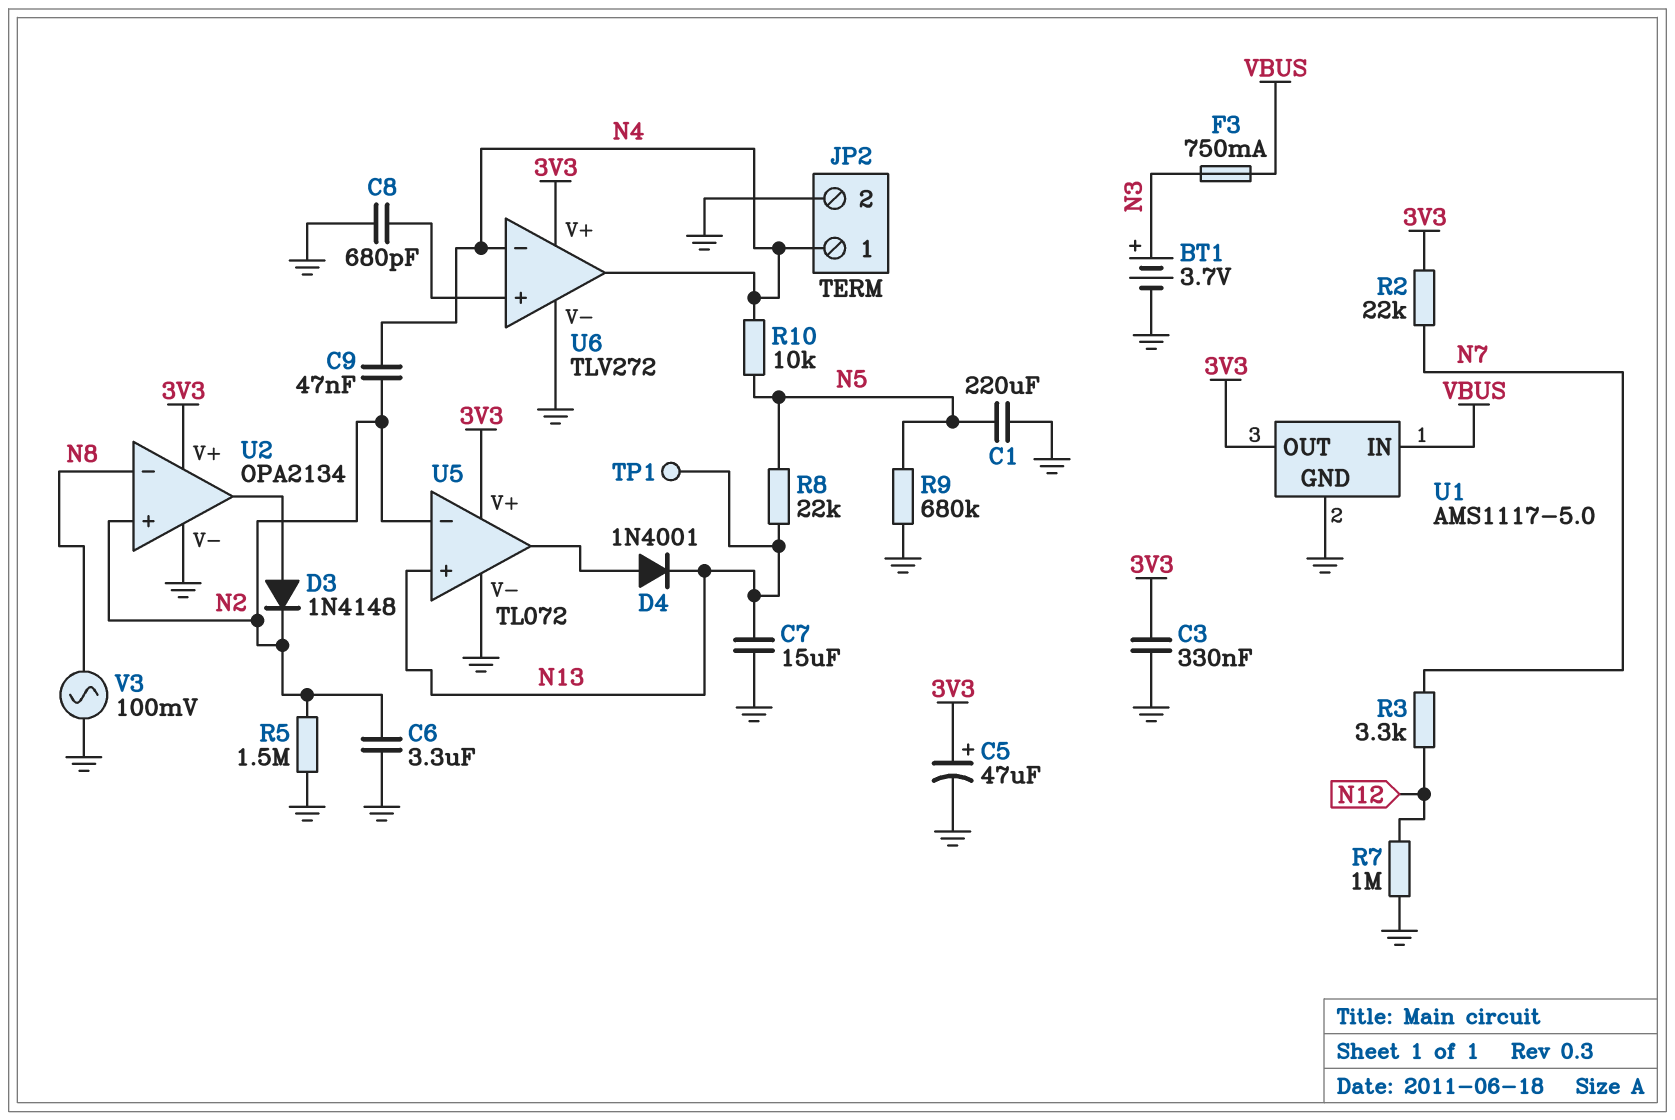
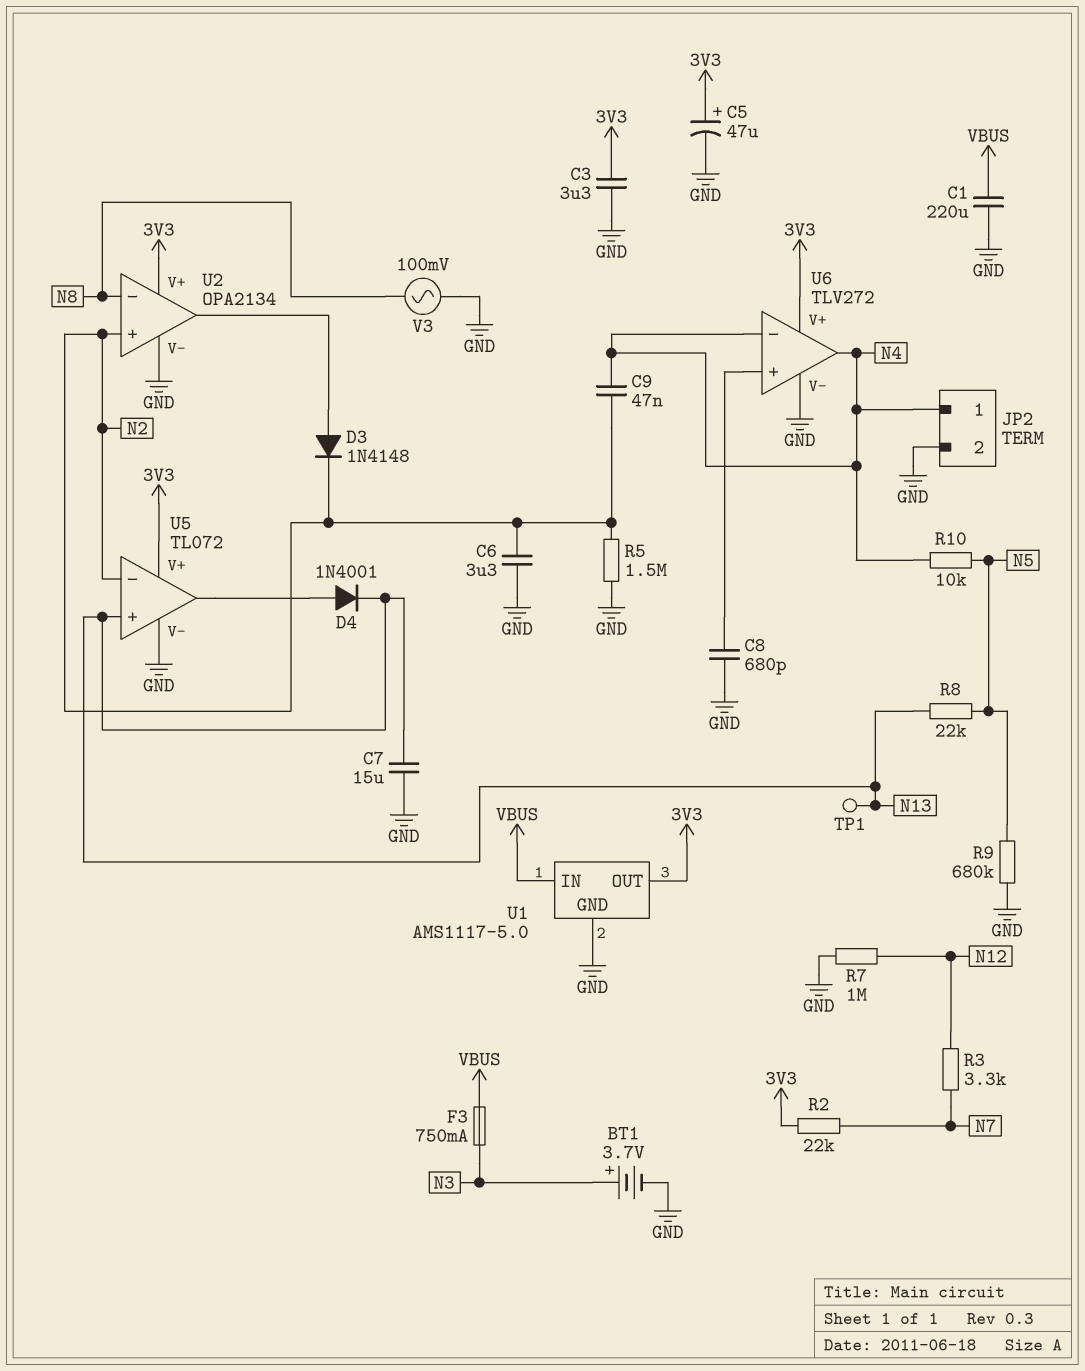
C1: 220uF (GND, N5) -> 220uF (GND, VBUS)
C3: 330nF (3V3, GND) -> 3.3uF (3V3, GND)

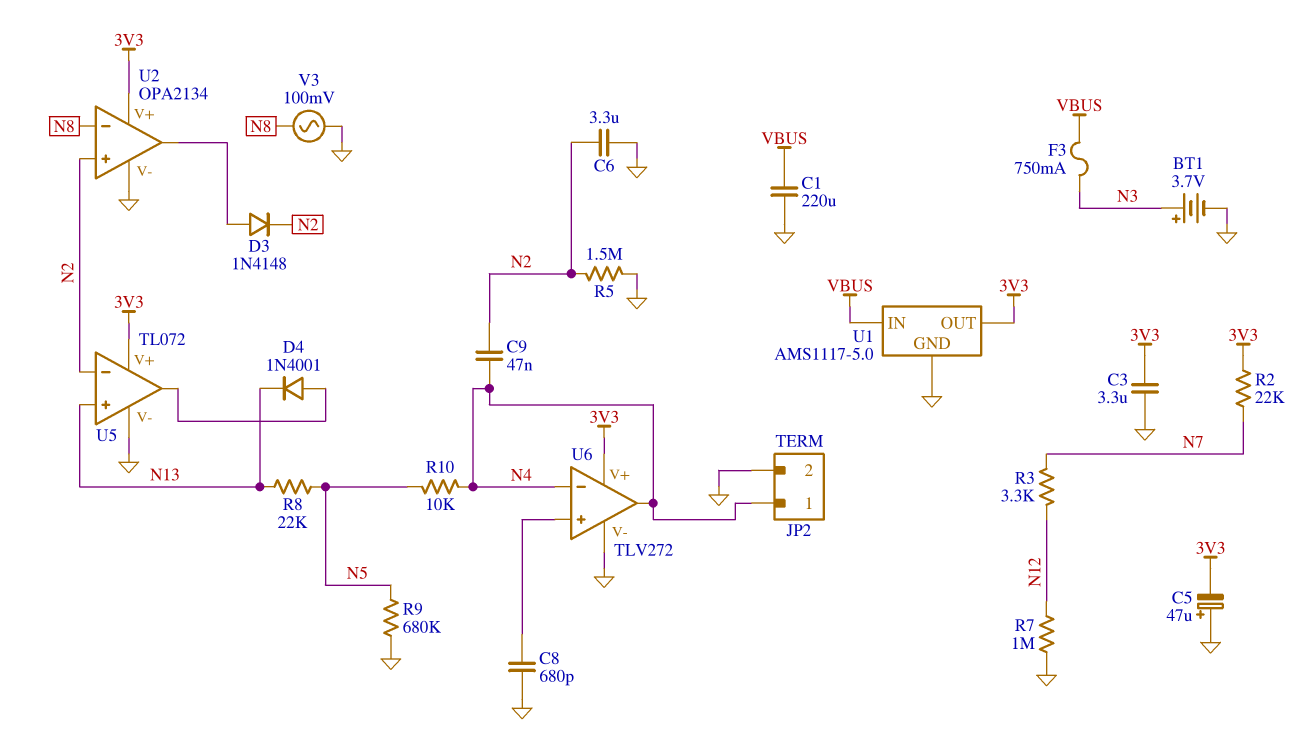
C5: 47uF (plus 3V3, minus GND) -> 47uF (plus GND, minus 3V3)
C7: 15uF (GND, N13) -> none
TP1: test point (N13) -> none

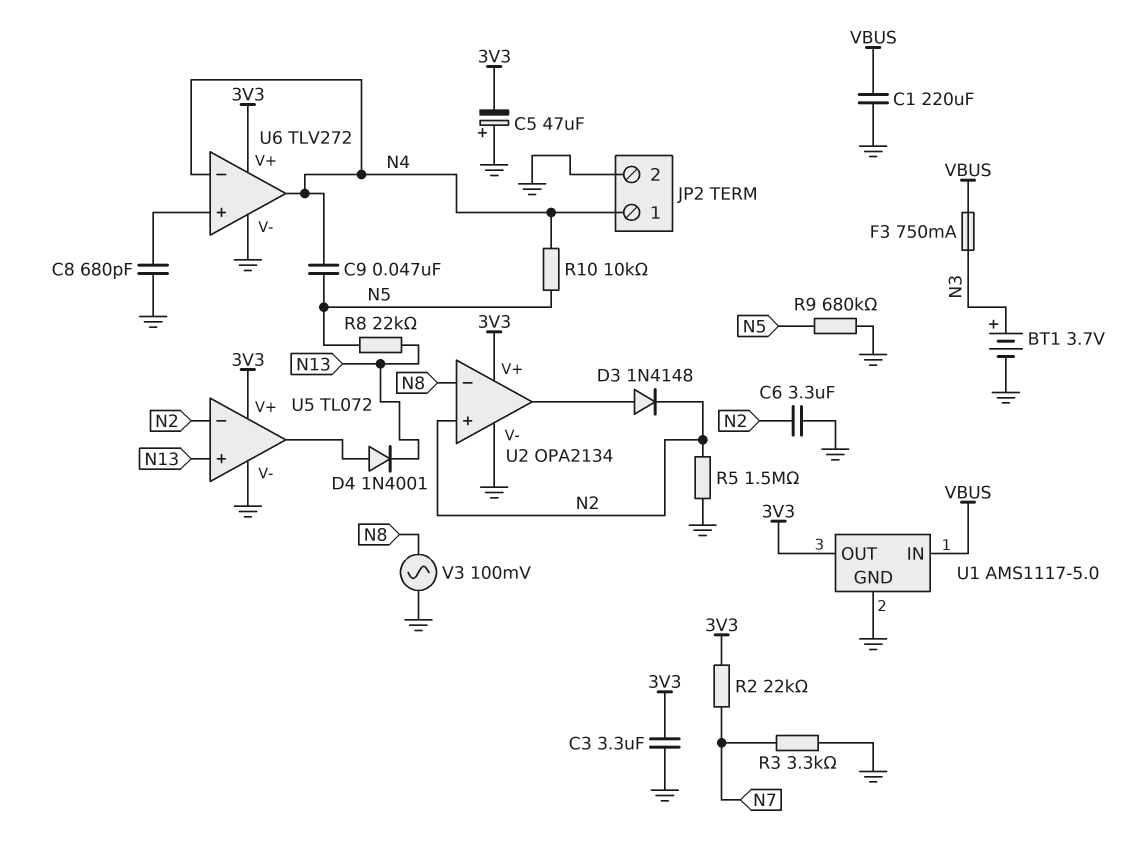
C9: 47nF (N2, N4) -> 47nF (N4, N5)
R3: 3.3k (N7, N12) -> 3.3k (GND, N7)
R7: 1M (GND, N12) -> none

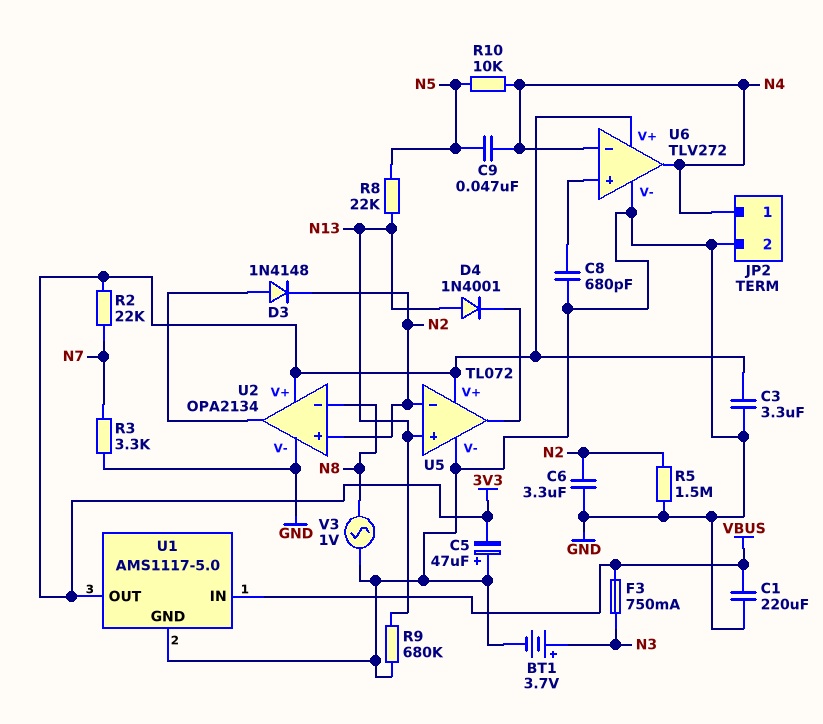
D4: diode 1N4001 (A U5/out, K N13) -> diode 1N4001 (A N13, K U5/out)
R9: 680k (GND, N5) -> 680k (GND, N13)
V3: AC 100mV (GND, N8) -> AC 1V (GND, N8)

